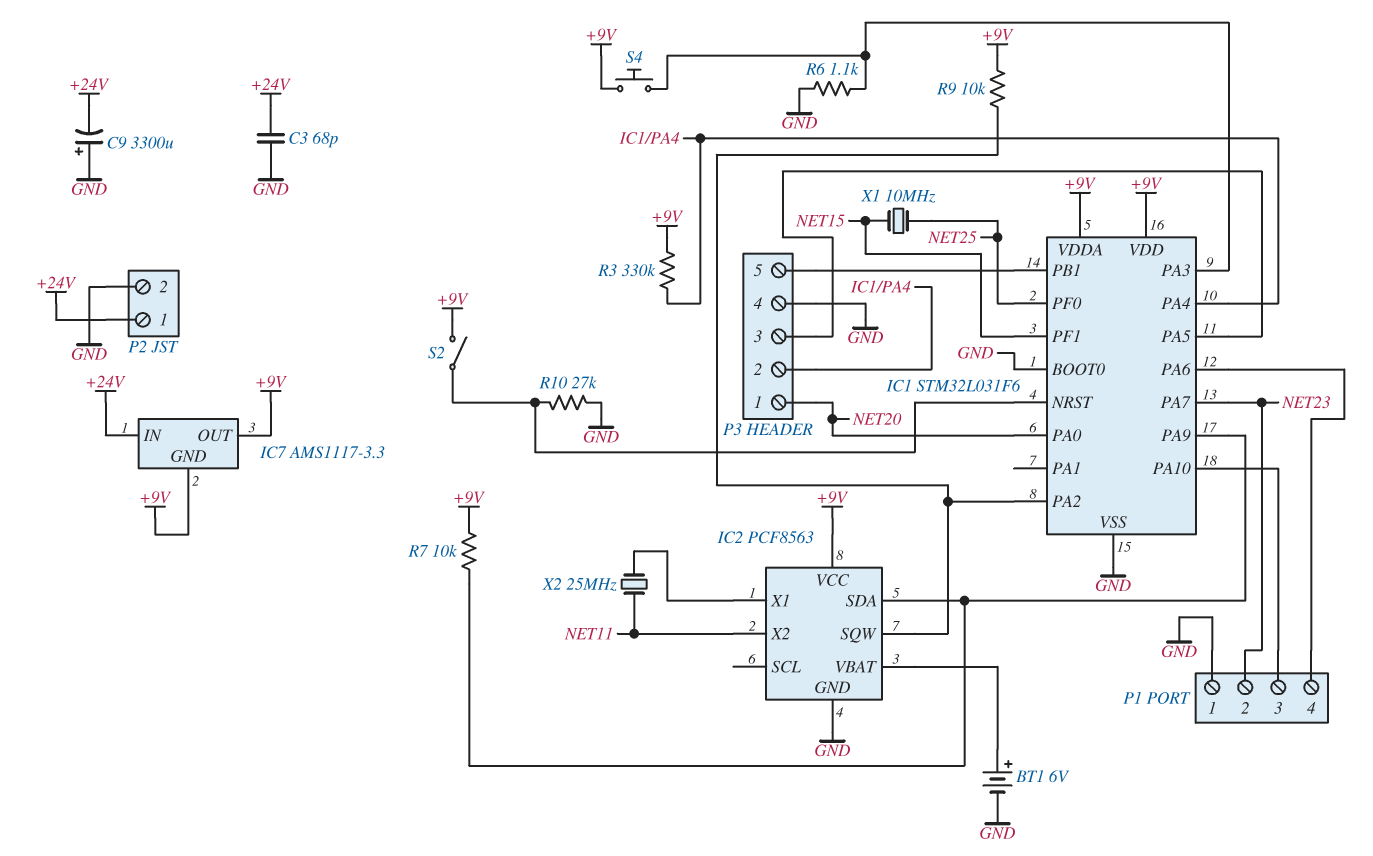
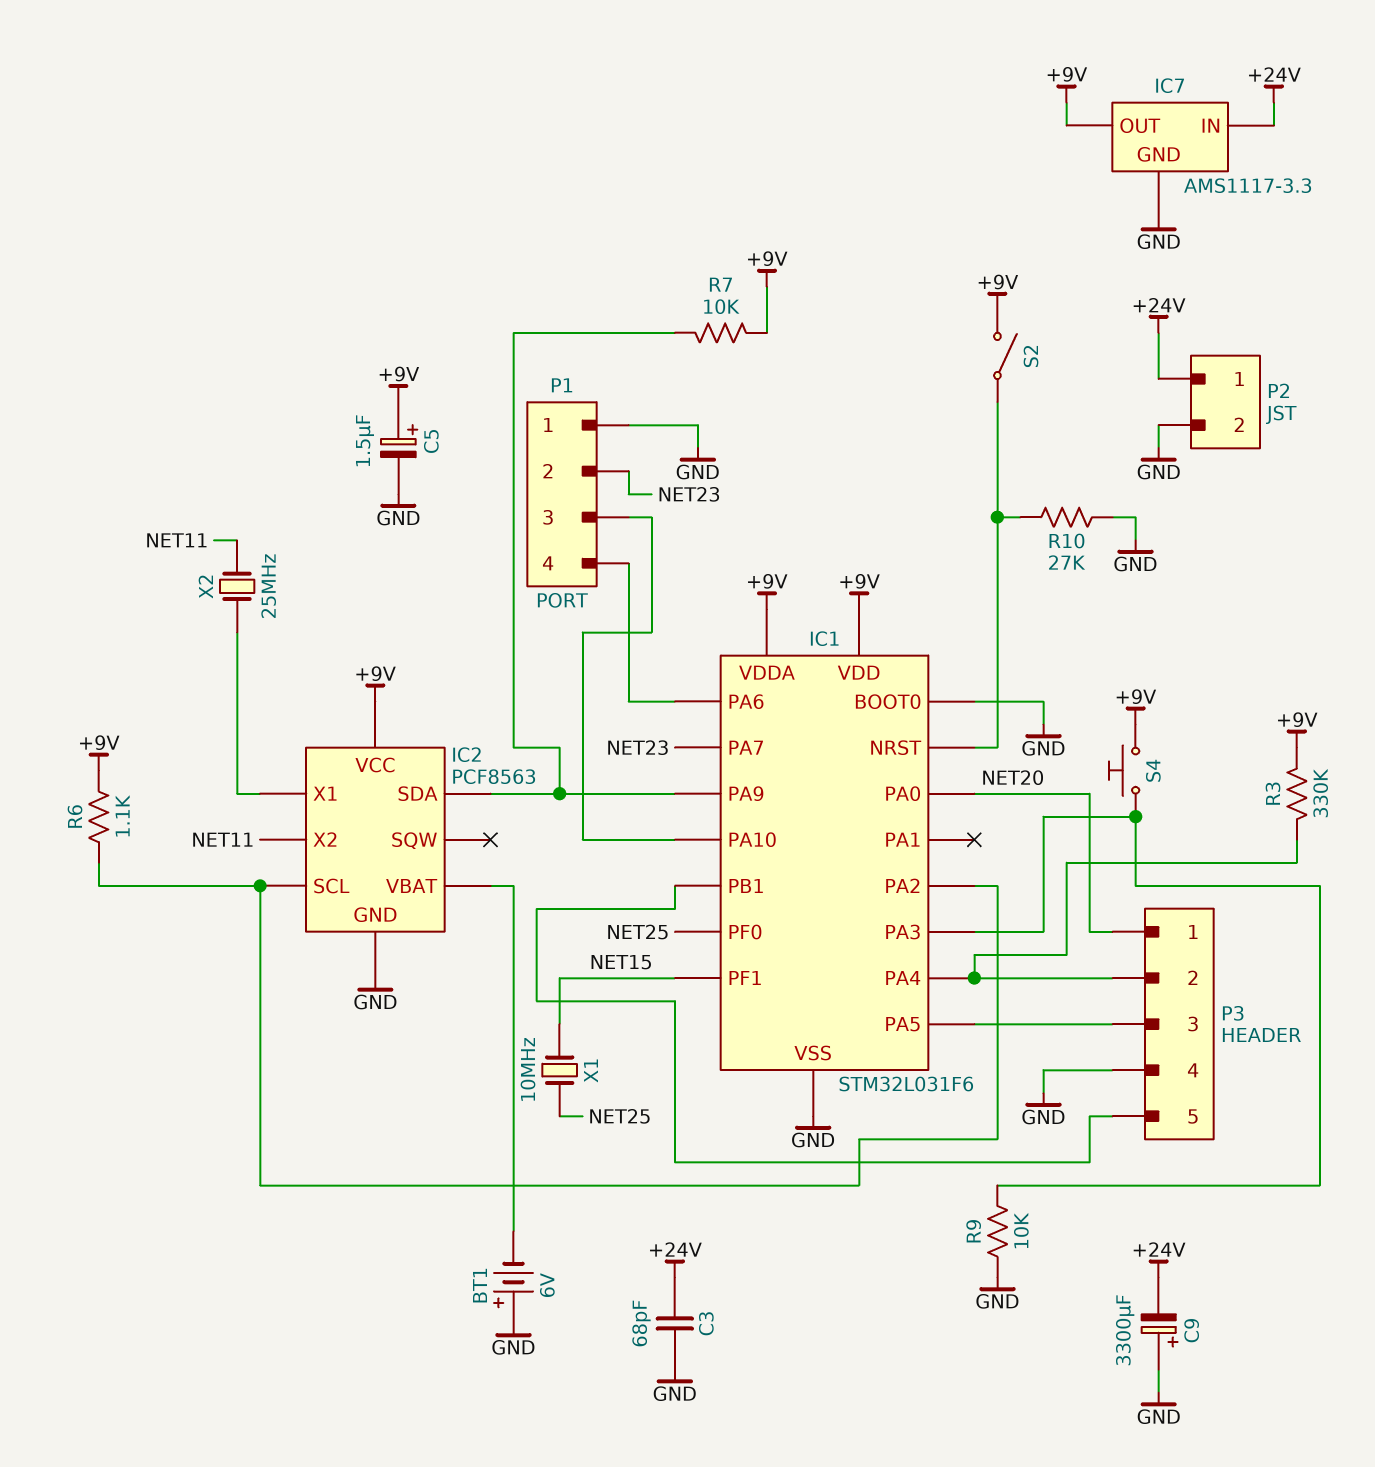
BT1: 6V (plus IC2/VBAT, minus GND) -> 6V (plus GND, minus IC2/VBAT)
C5: none -> 1.5uF (plus +9V, minus GND)
IC2 pin SCL: none -> IC1/PA2
IC2 pin SQW: IC1/PA2 -> none
IC7 pin GND: +9V -> GND
R6: 1.1k (GND, IC1/PA3) -> 1.1k (+9V, IC1/PA2)
R9: 10k (+9V, IC1/PA2) -> 10k (GND, IC1/PA3)

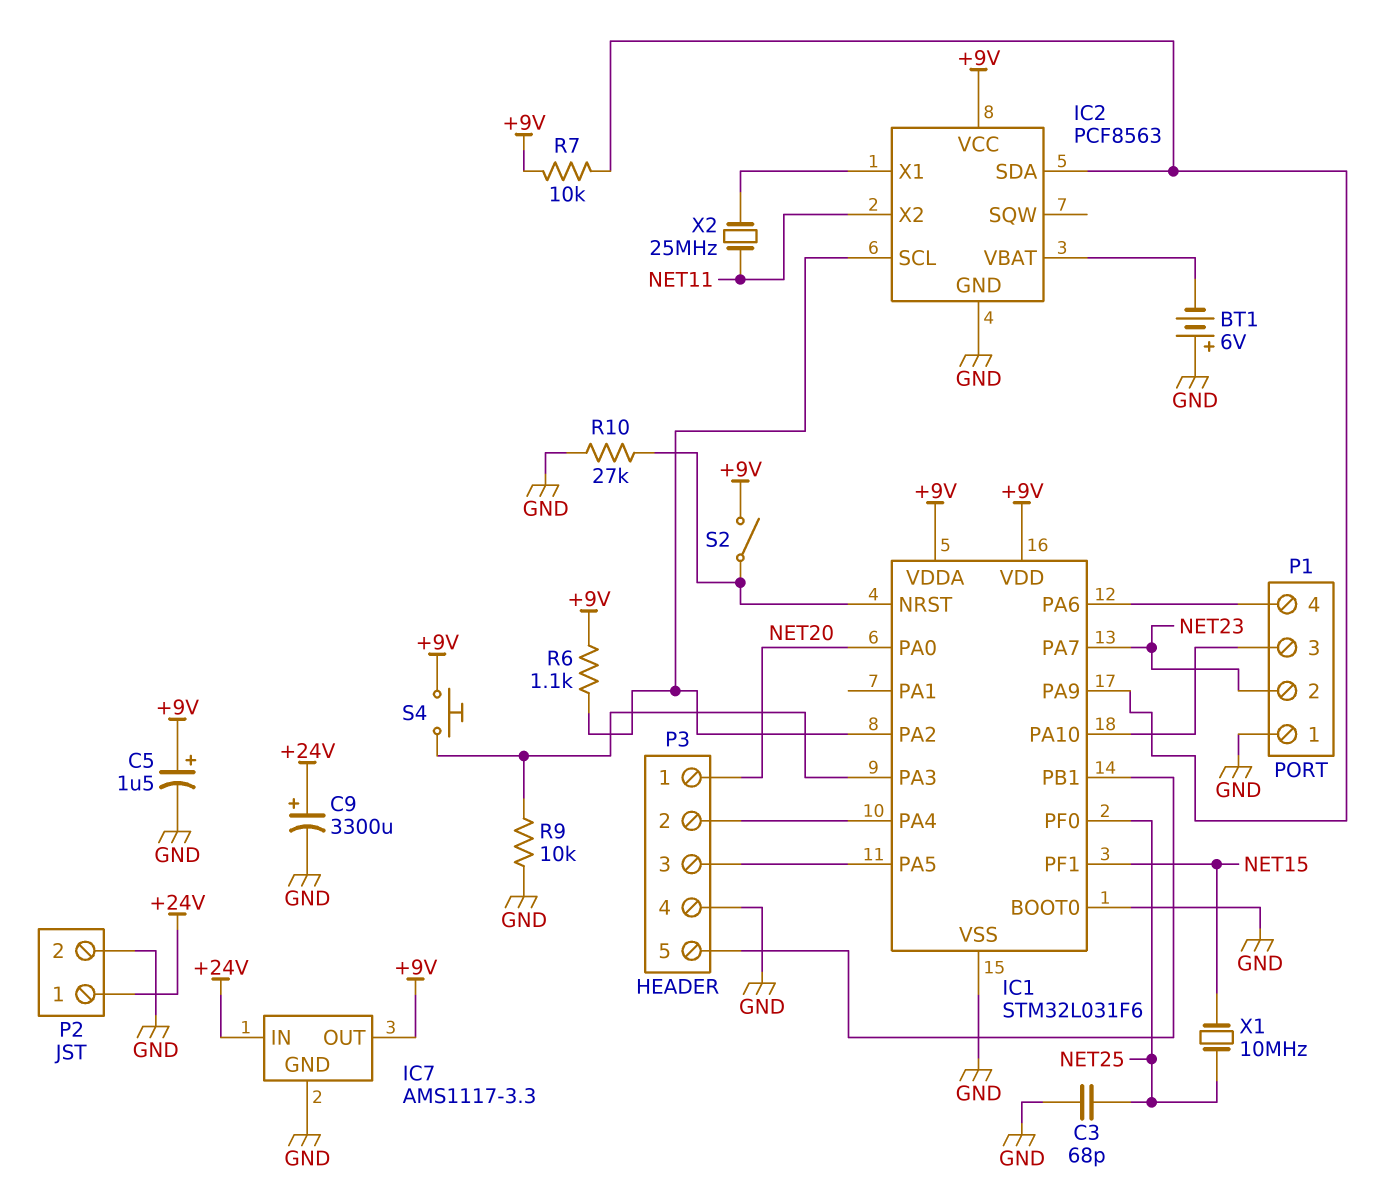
C3: 68pF (+24V, GND) -> 68pF (GND, NET25)
C9: 3300uF (plus GND, minus +24V) -> 3300uF (plus +24V, minus GND)
R3: 330k (+9V, IC1/PA4) -> none

